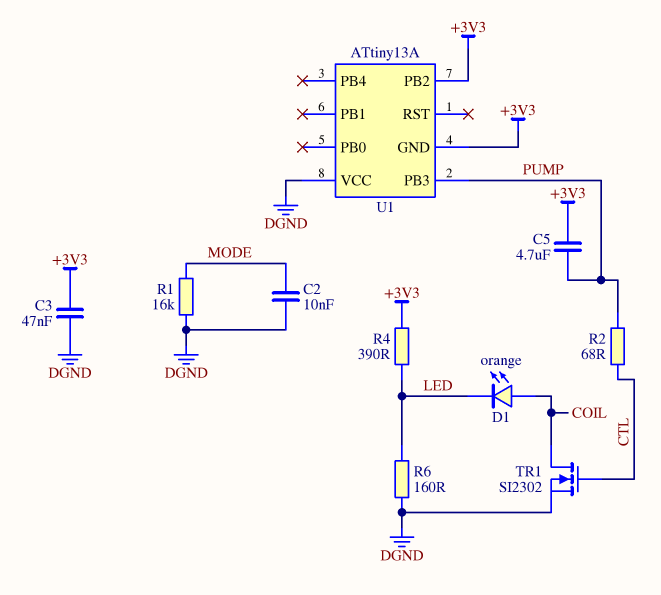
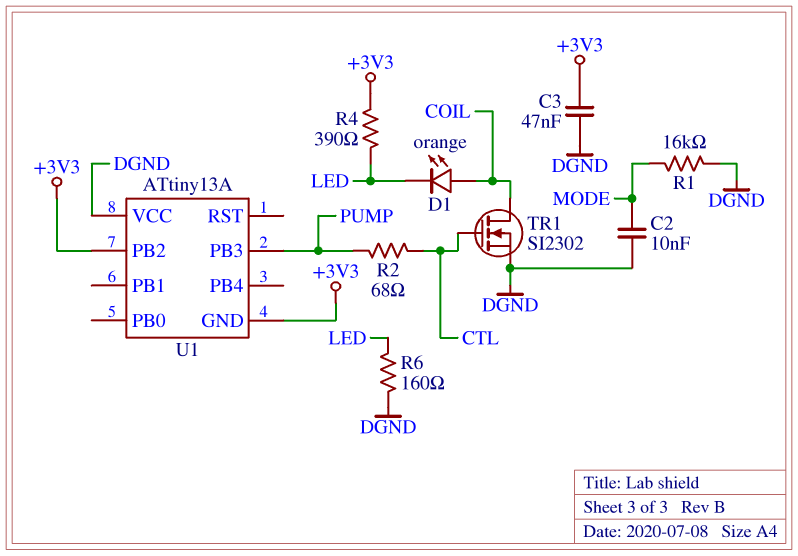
C5: 4.7uF (+3V3, PUMP) -> none

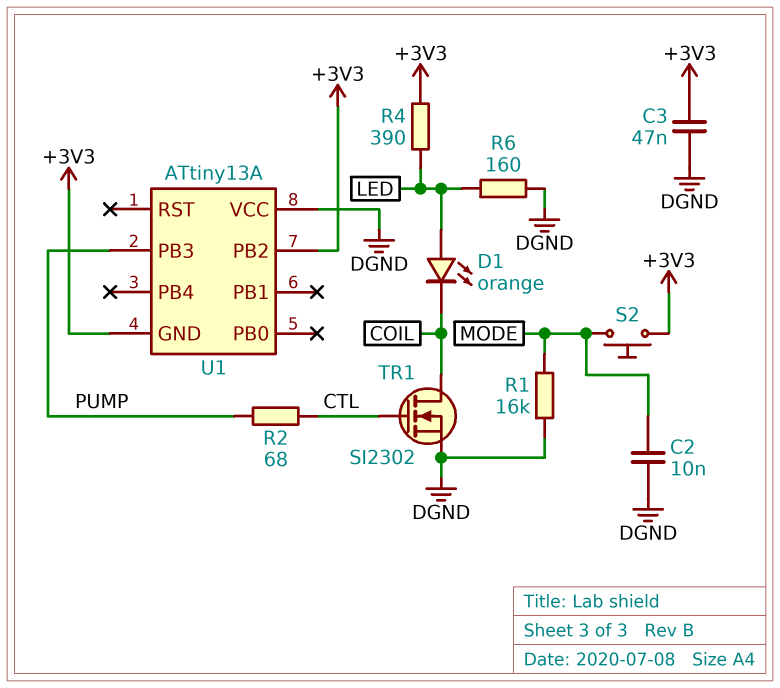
D1: LED orange (A COIL, K LED) -> LED orange (A LED, K COIL)
S2: none -> button (+3V3, MODE)

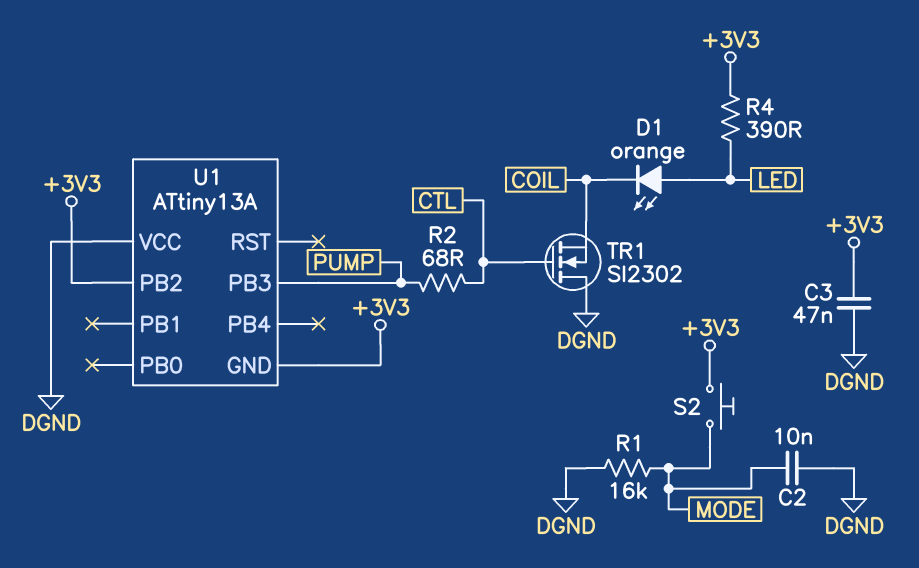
R6: 160 (DGND, LED) -> none
TR1: NMOS SI2302 (G CTL, D COIL, S DGND) -> NMOS SI2302 (G CTL, D DGND, S COIL)

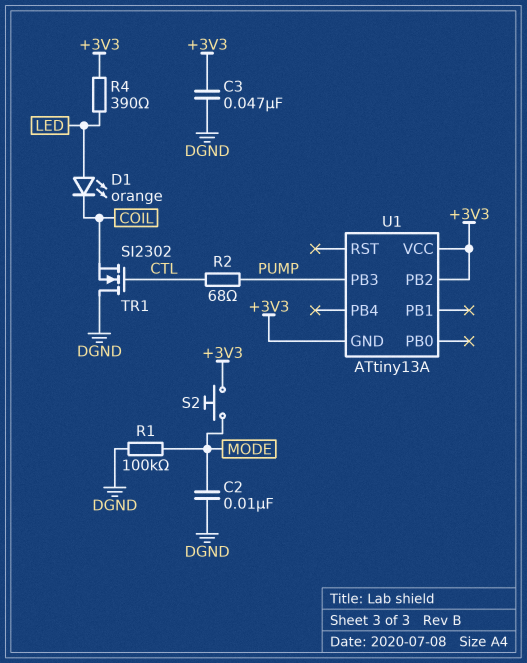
R1: 16k (DGND, MODE) -> 100k (DGND, MODE)
U1 pin VCC: DGND -> +3V3

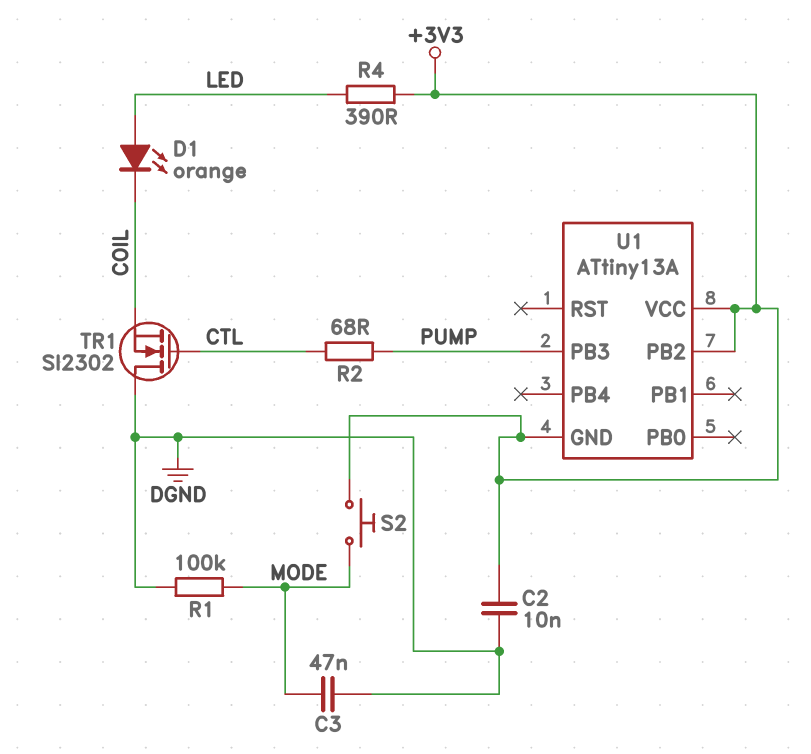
C2: 10nF (DGND, MODE) -> 10nF (+3V3, DGND)
C3: 47nF (+3V3, DGND) -> 47nF (DGND, MODE)

